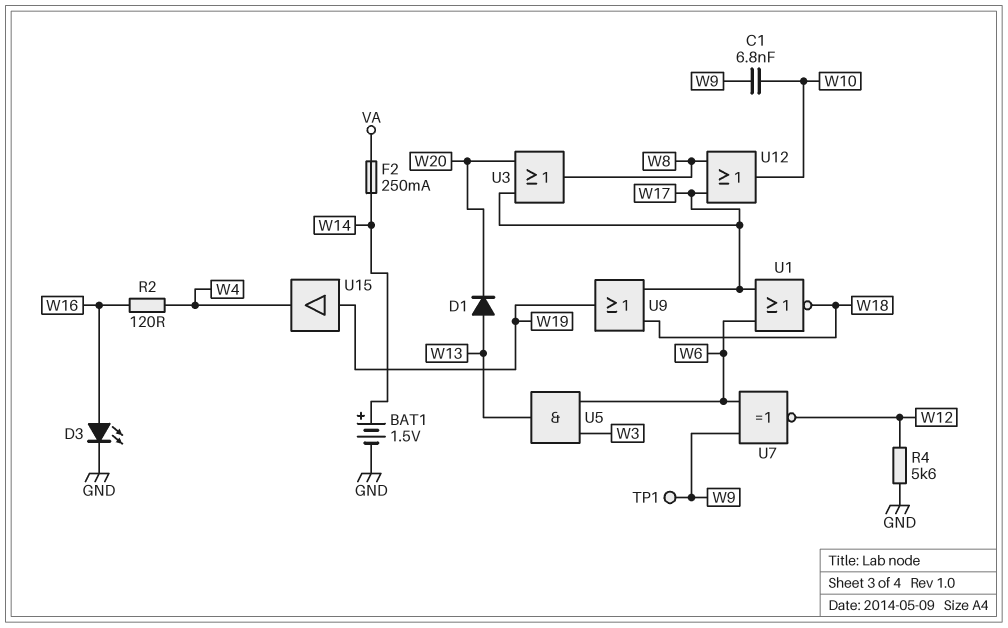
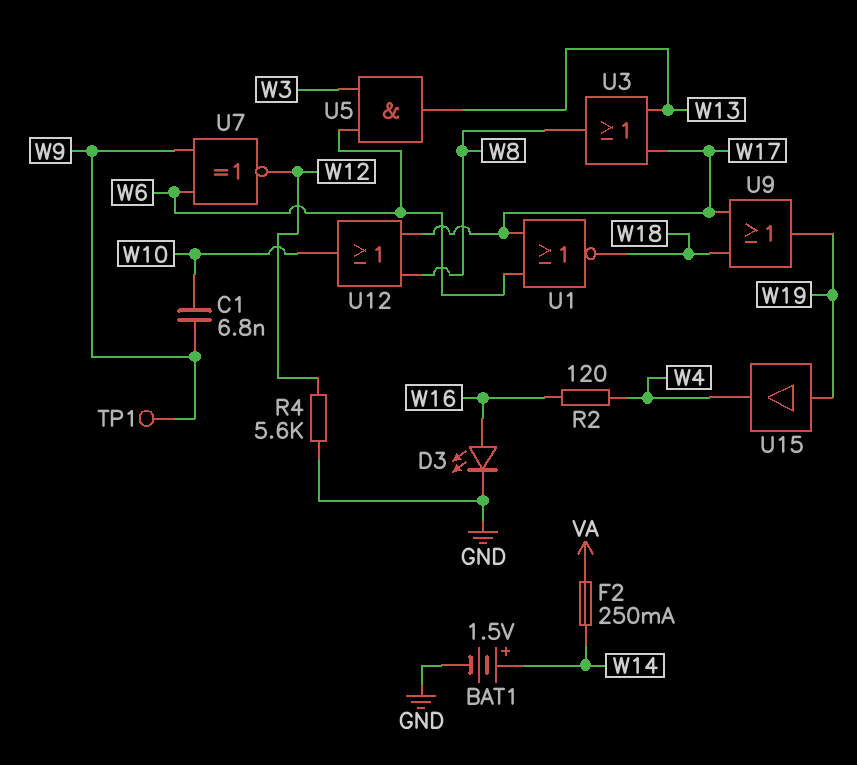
D1: diode (A W13, K W20) -> none
U3: OR (in W17, in W20, out W8) -> OR (in W13, in W17, out W8)

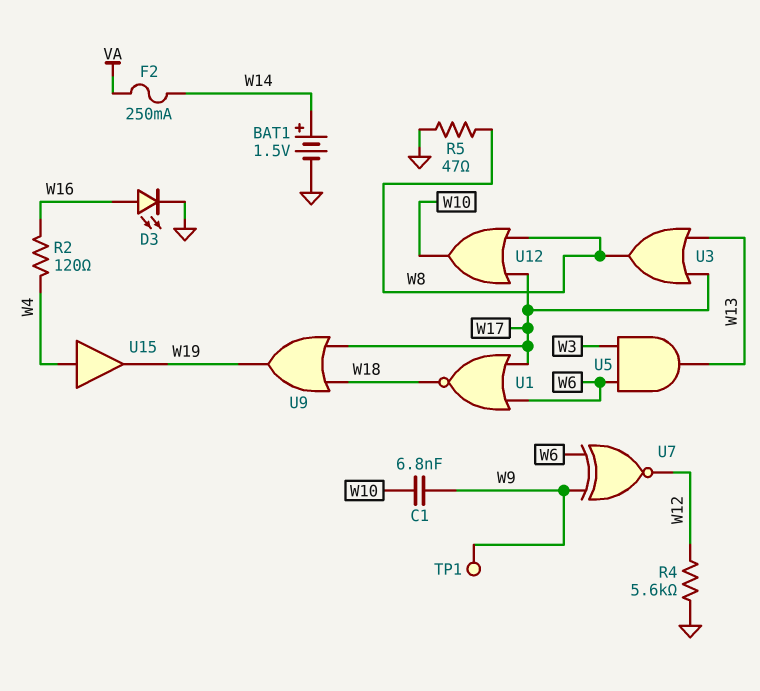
R5: none -> 47 (GND, W8)
U15: buffer (in W19, out W4) -> buffer (in W4, out W19)

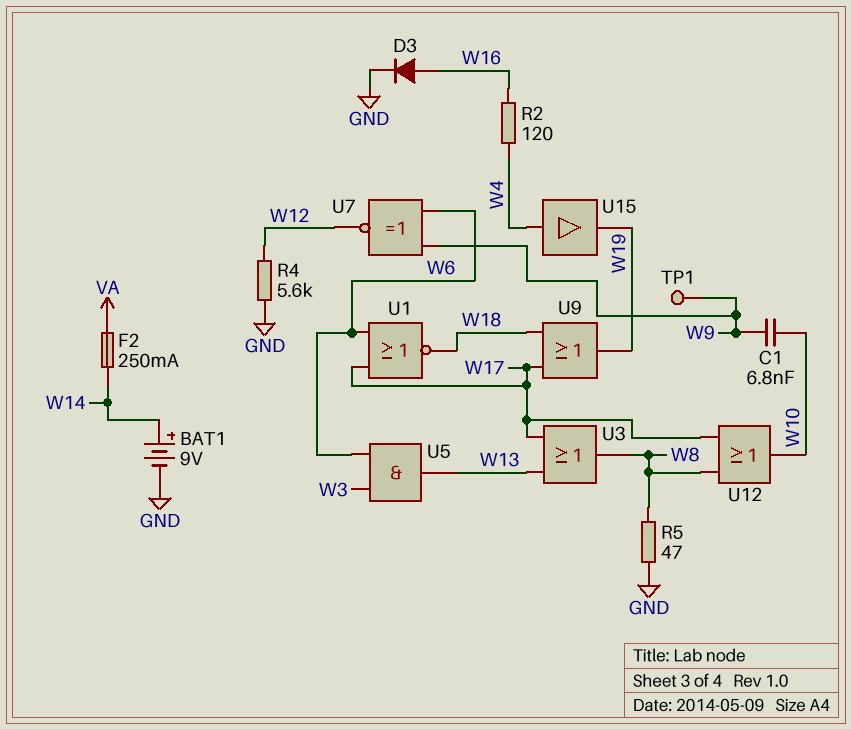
BAT1: 1.5V (plus W14, minus GND) -> 9V (plus W14, minus GND)
D3: LED (A W16, K GND) -> diode (A W16, K GND)

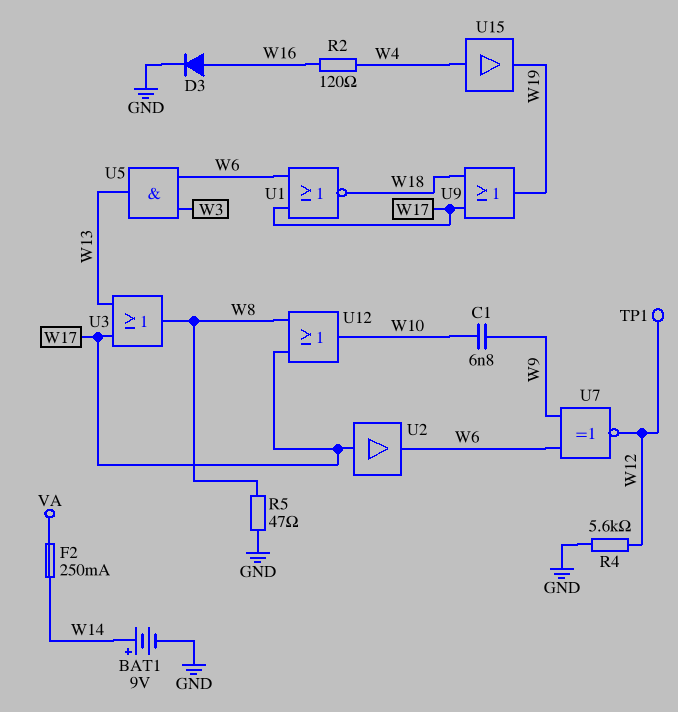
TP1: test point (W9) -> test point (W12)
U2: none -> buffer (in W17, out W6)

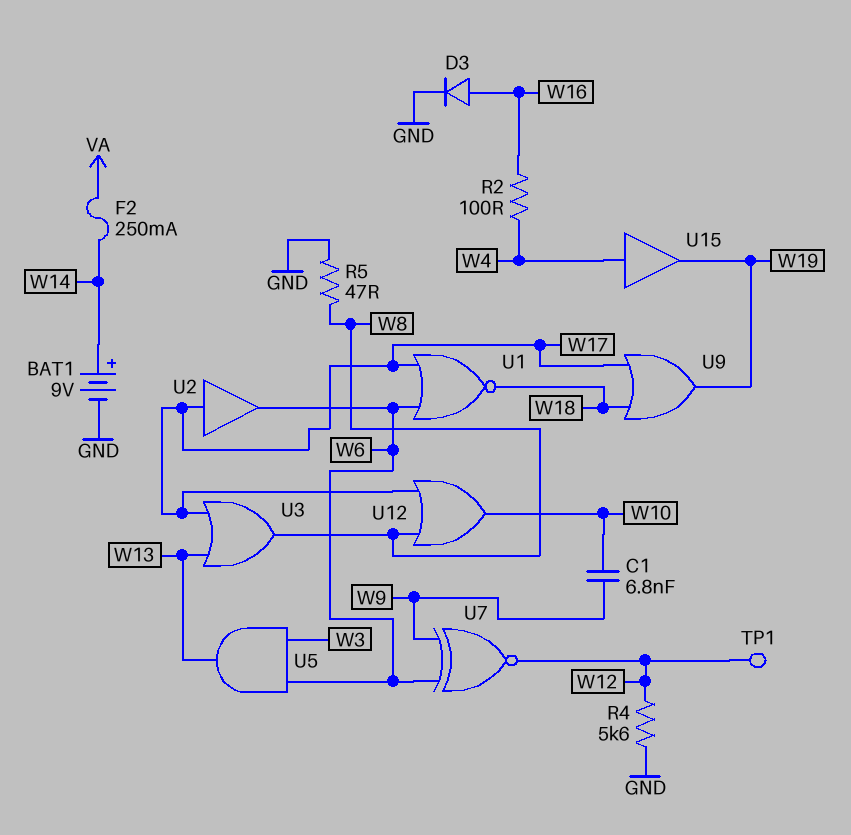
R2: 120 (W4, W16) -> 100 (W4, W16)

